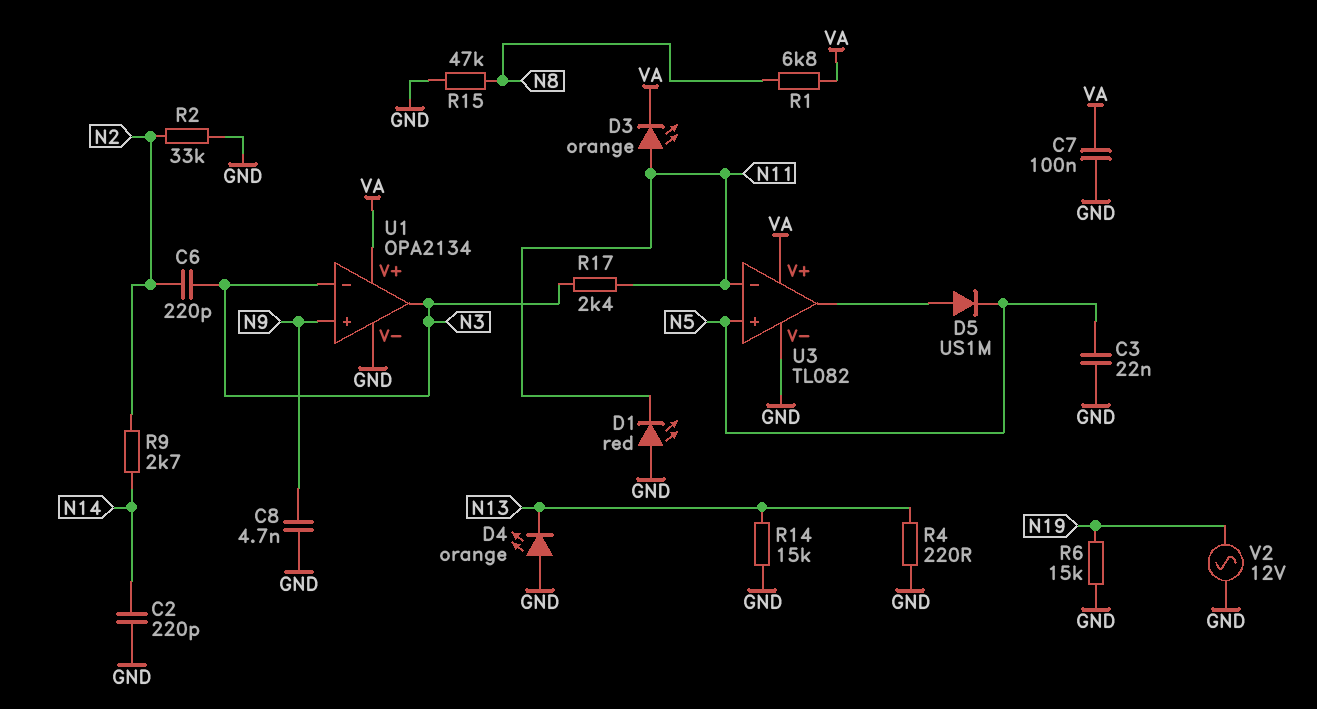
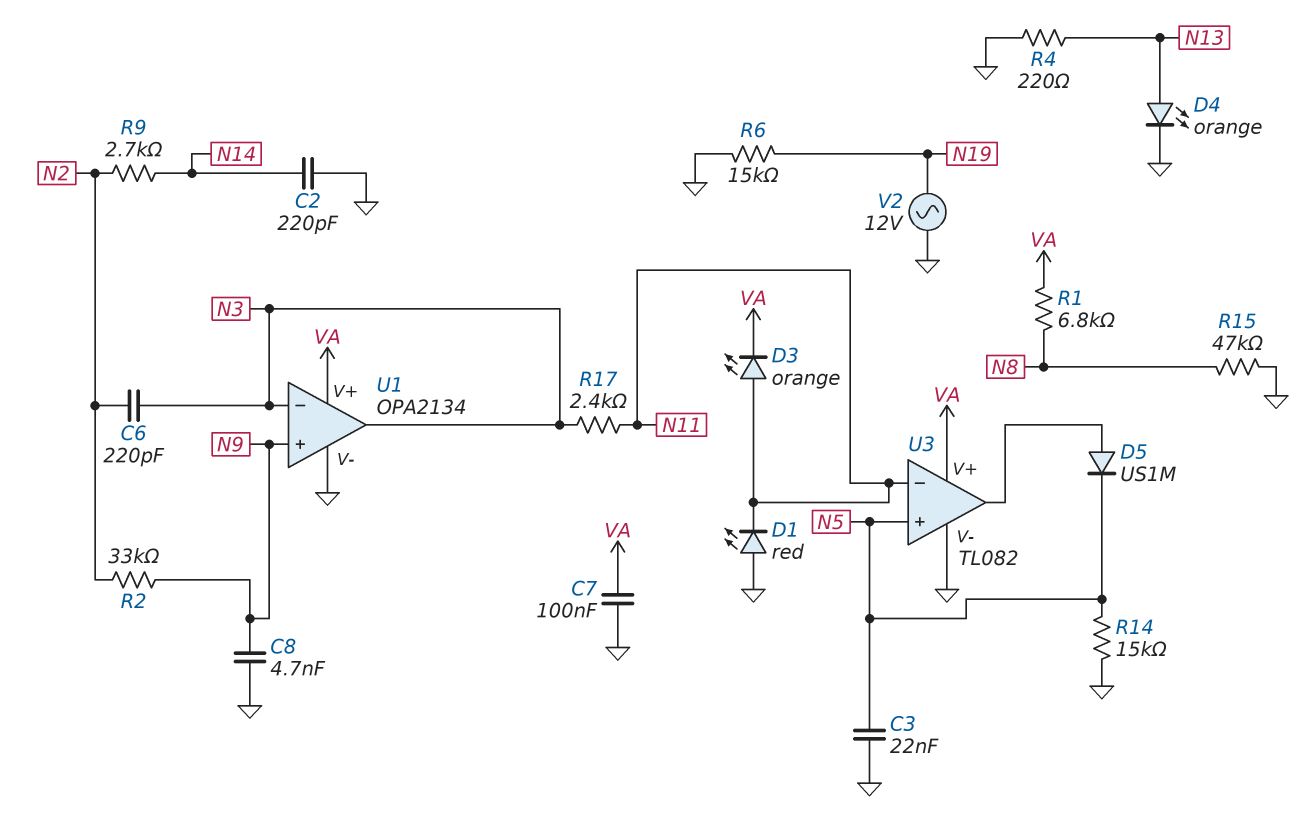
D4: LED orange (A GND, K N13) -> LED orange (A N13, K GND)
R2: 33k (GND, N2) -> 33k (N2, N9)
R14: 15k (GND, N13) -> 15k (GND, N5)

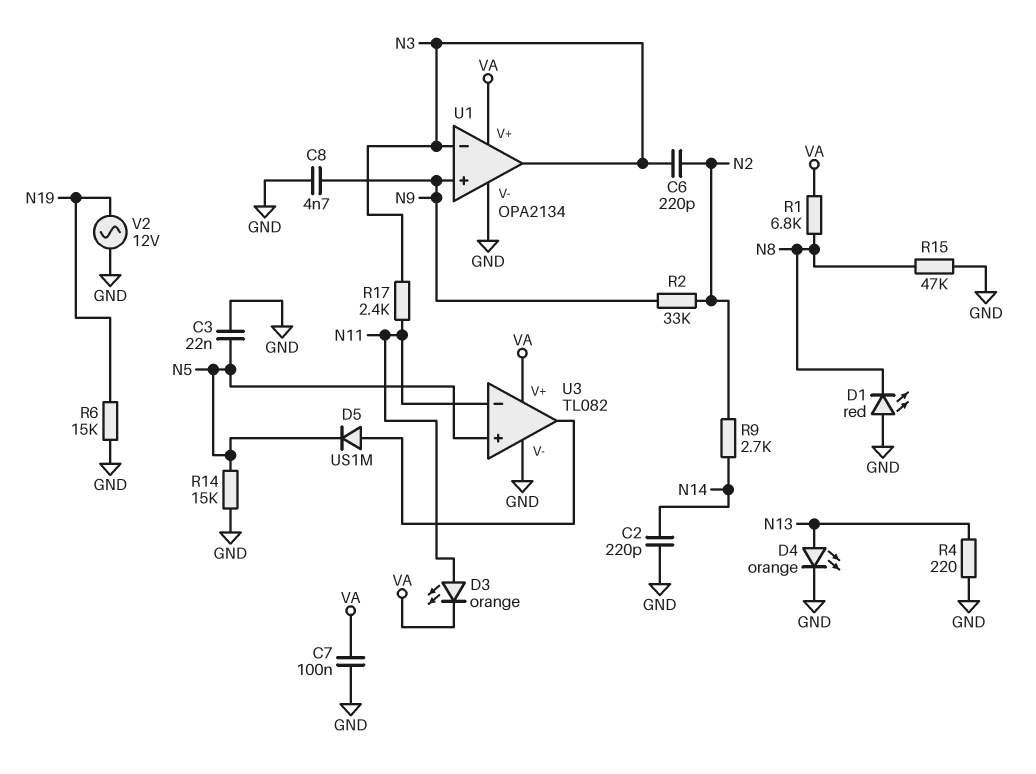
D1: LED red (A GND, K N11) -> LED red (A GND, K N8)

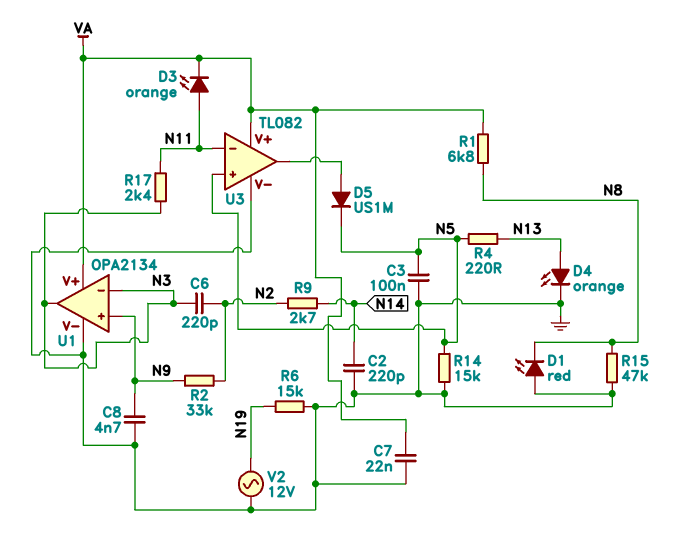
C3: 22nF (GND, N5) -> 100nF (GND, N5)
C7: 100nF (GND, VA) -> 22nF (GND, VA)
R4: 220 (GND, N13) -> 220 (N5, N13)

